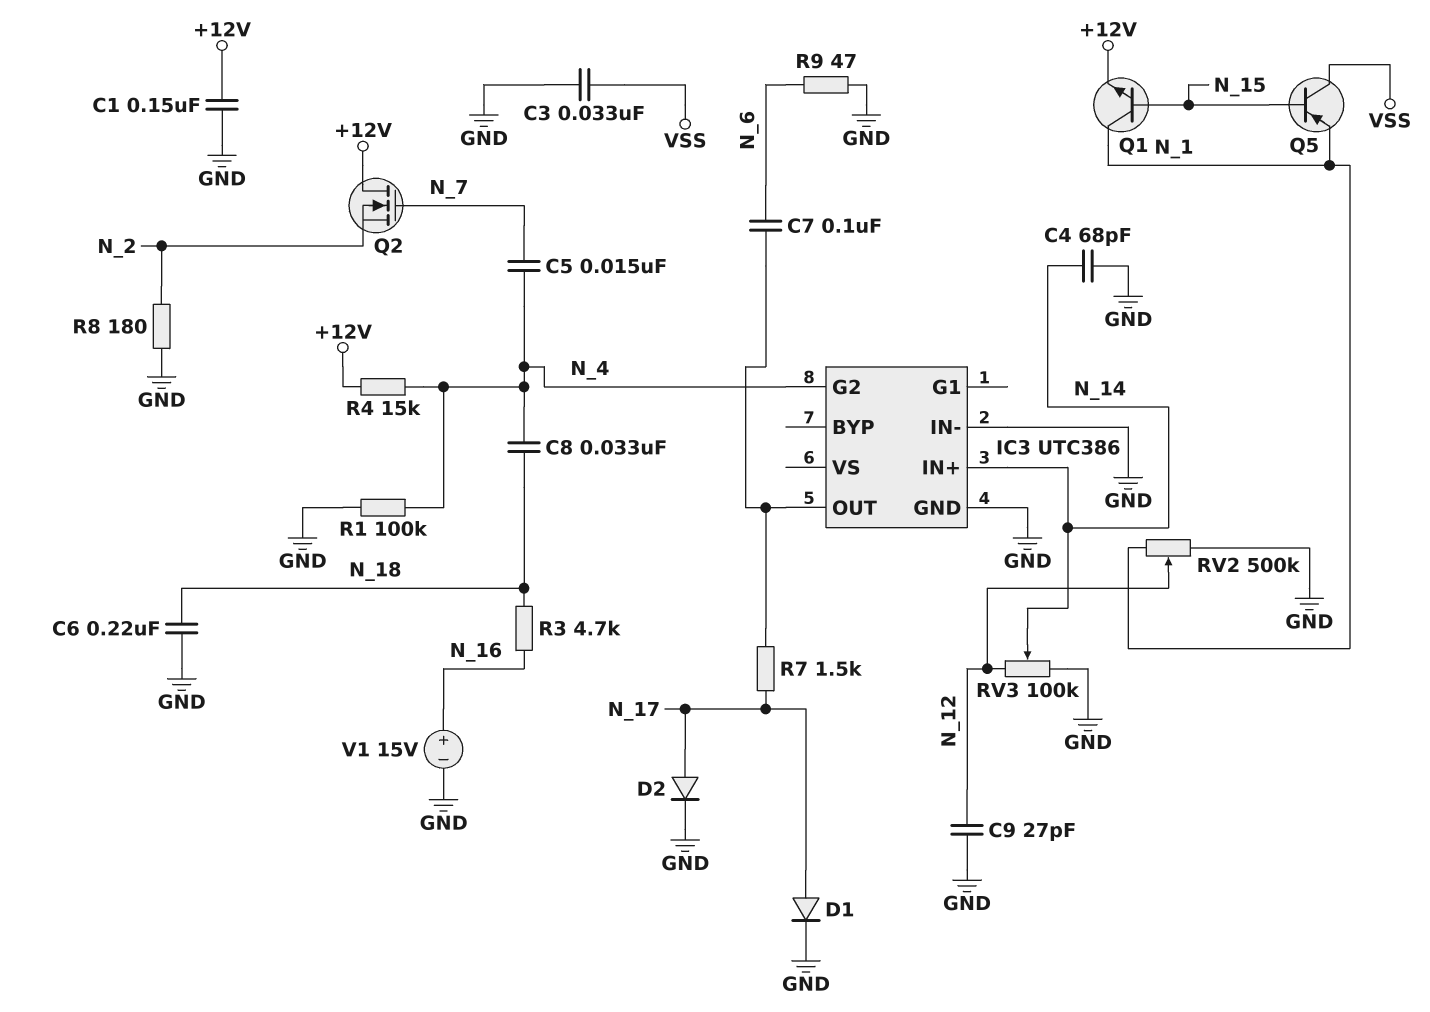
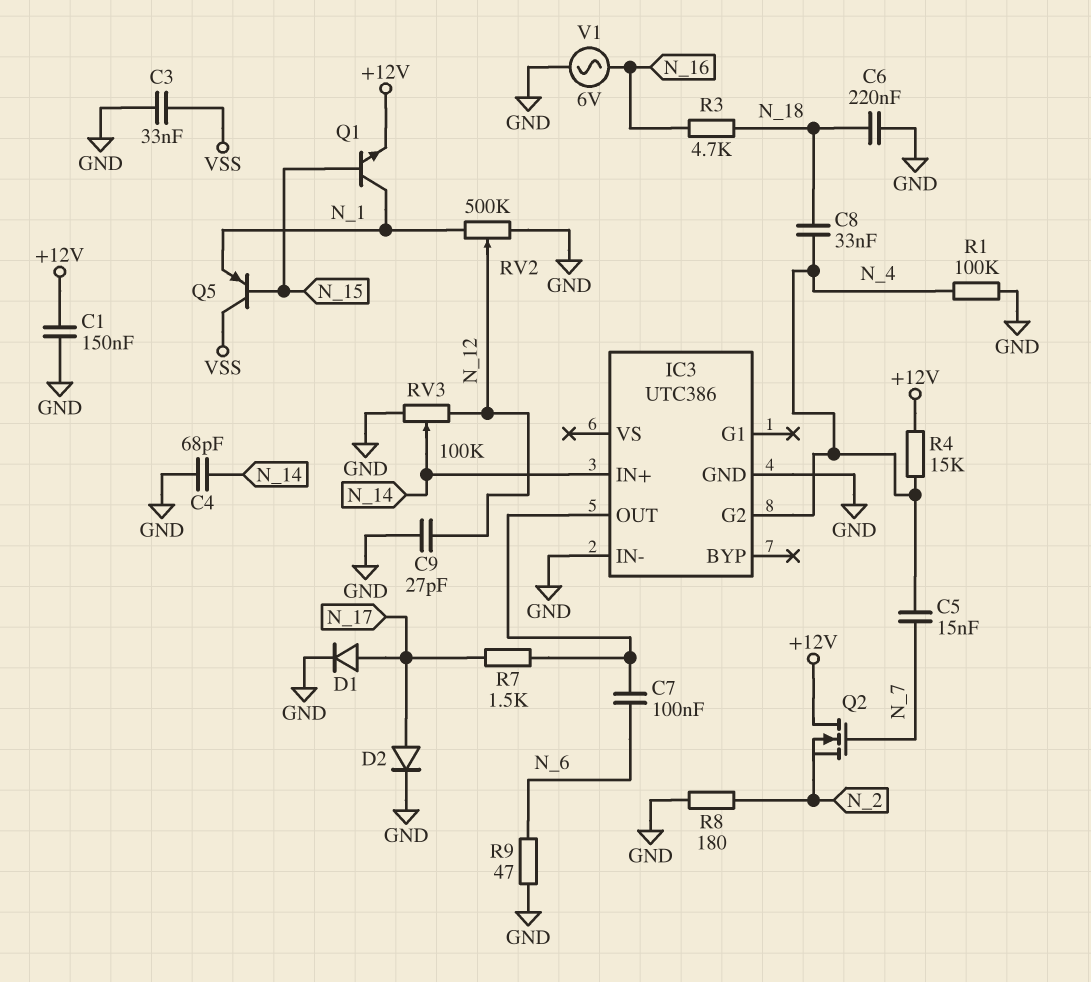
V1: 15V (plus N_16, minus GND) -> AC 6V (GND, N_16)

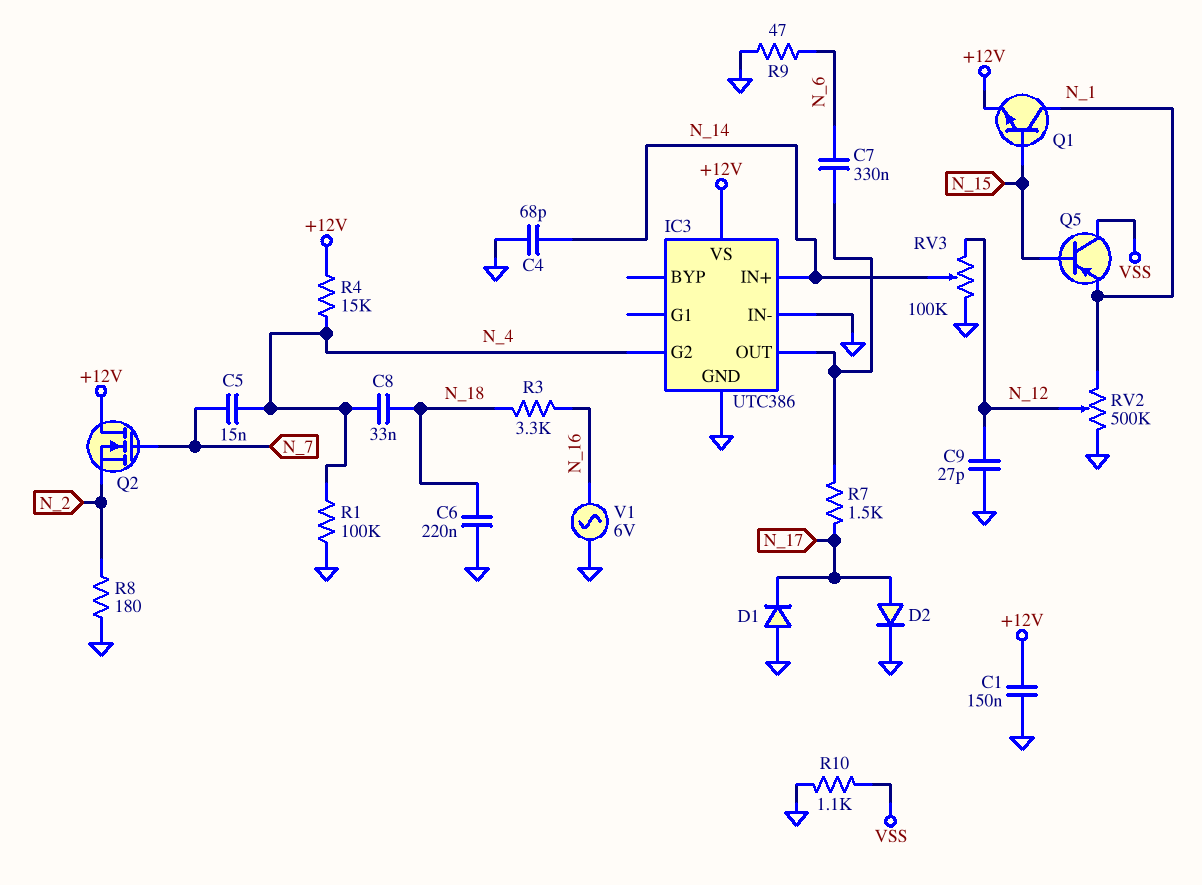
C3: 33nF (GND, VSS) -> none
C7: 100nF (IC3/OUT, N_6) -> 330nF (IC3/OUT, N_6)
D1: diode (A N_17, K GND) -> diode (A GND, K N_17)
IC3 pin VS: none -> +12V
R3: 4.7k (N_16, N_18) -> 3.3k (N_16, N_18)
R10: none -> 1.1k (GND, VSS)

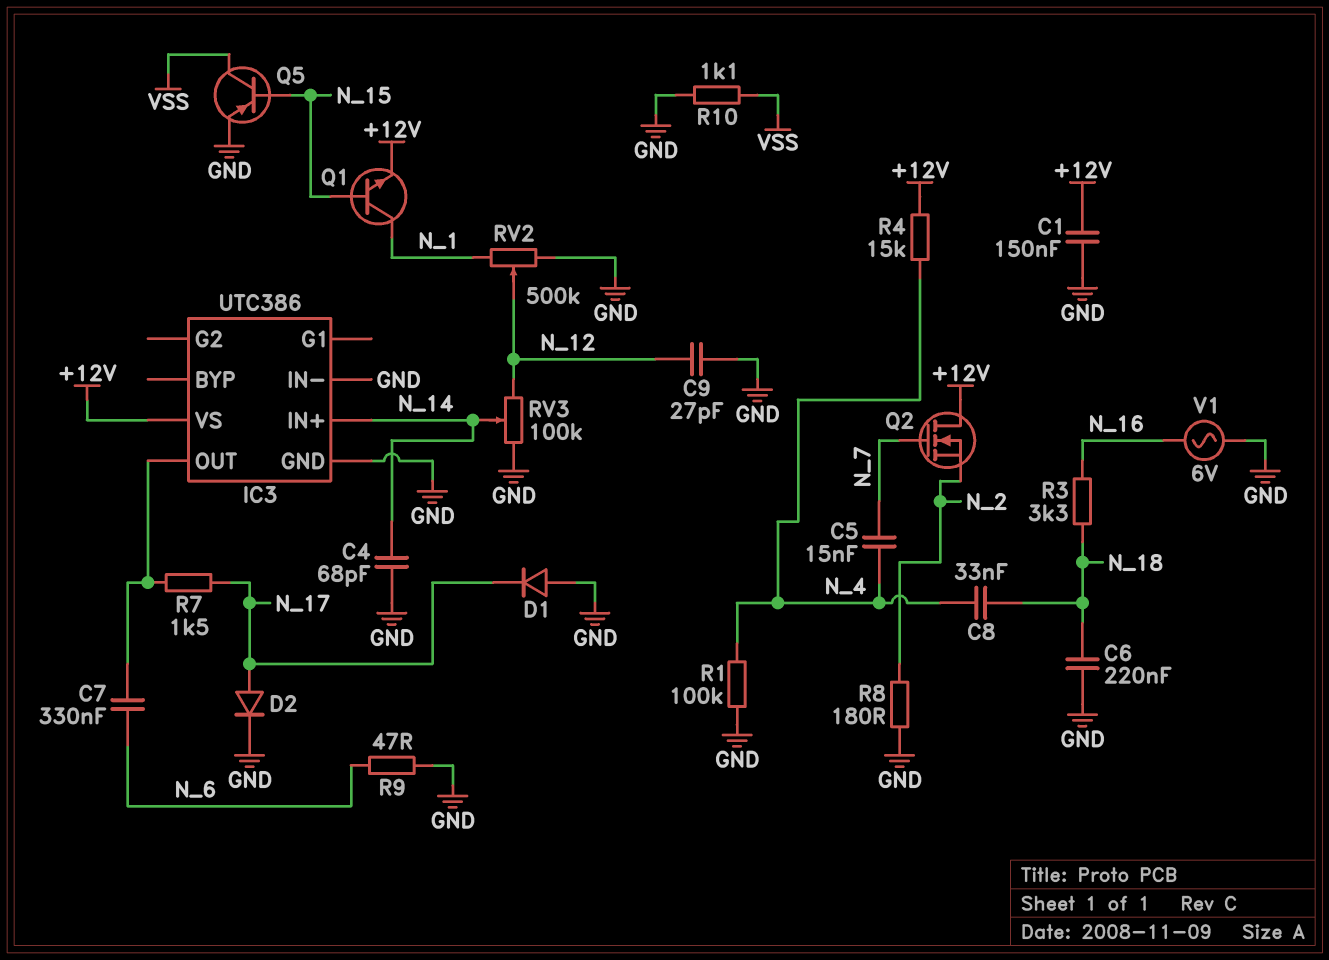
IC3 pin G2: N_4 -> none
Q5: PNP (B N_15, C VSS, E N_1) -> PNP (B N_15, C VSS, E GND)

